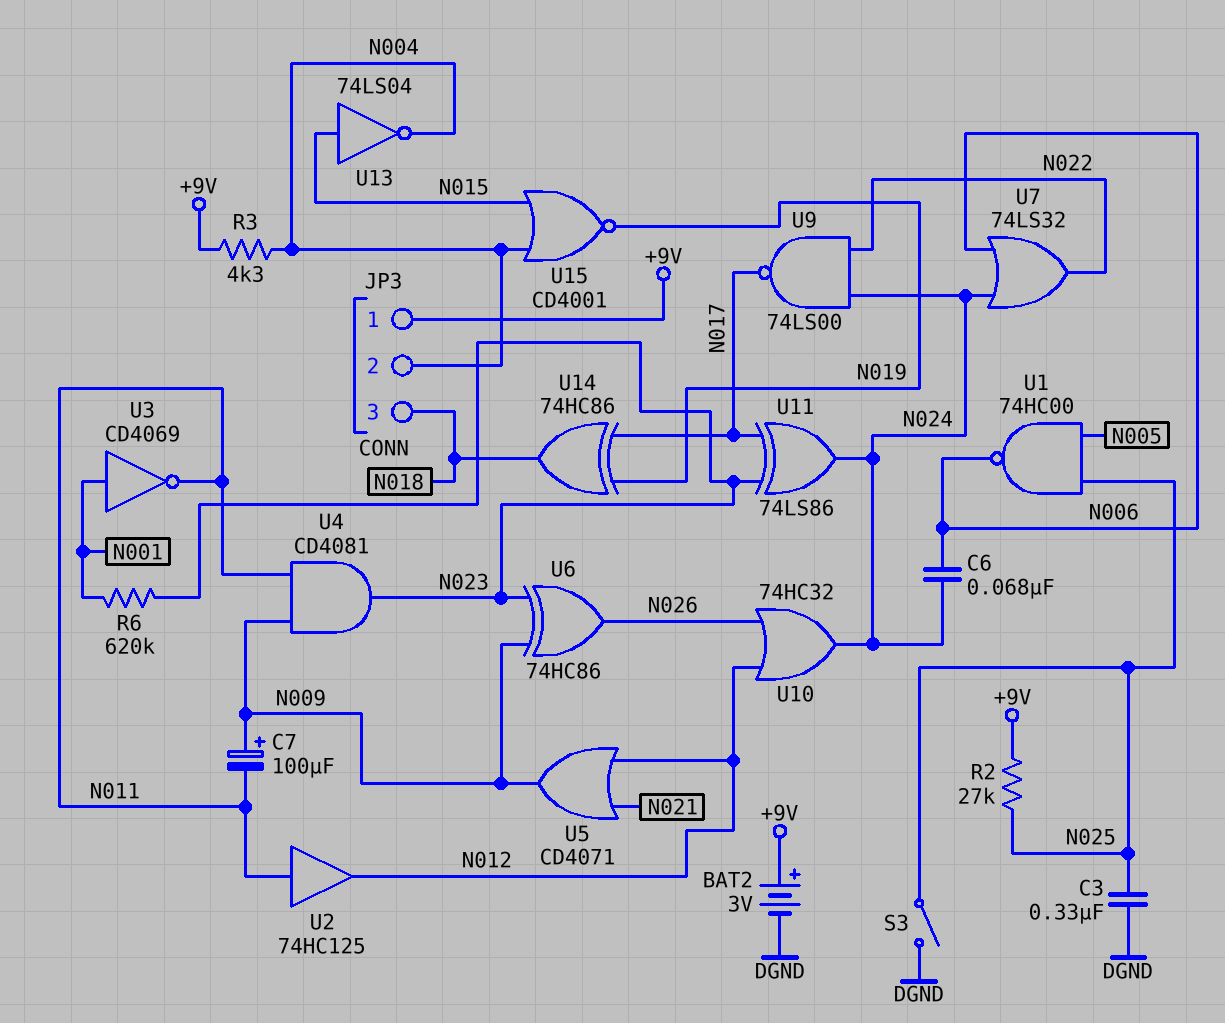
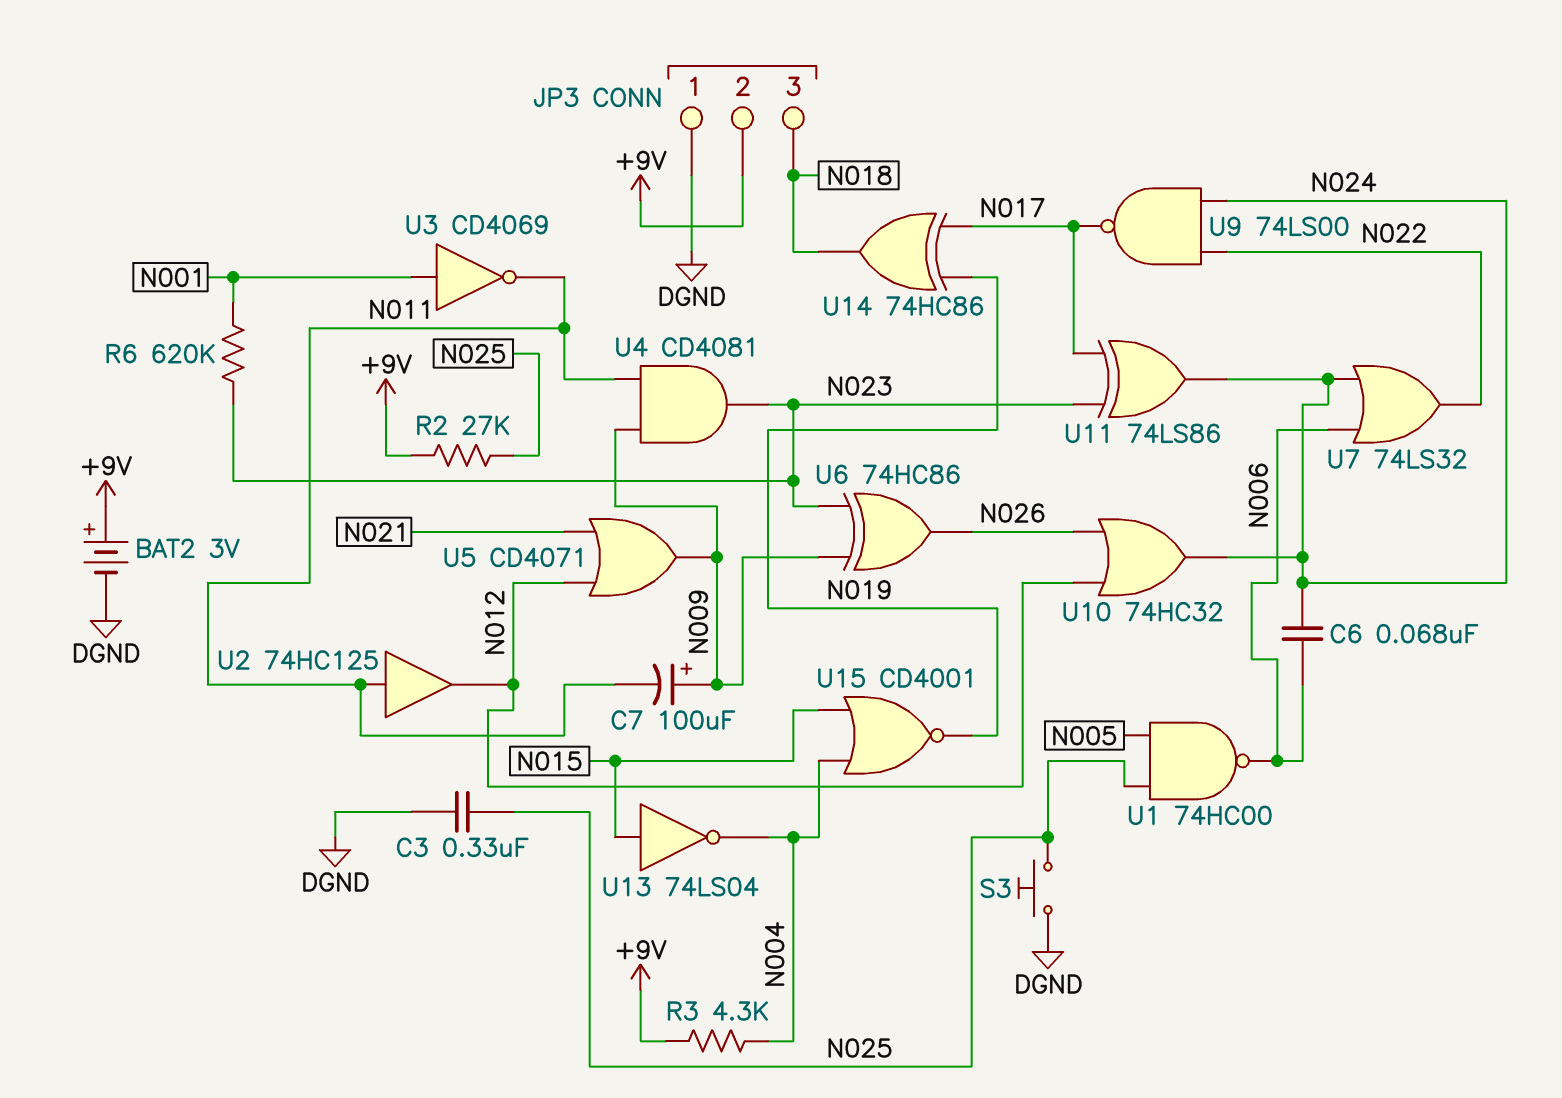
JP3 pin 1: +9V -> DGND
JP3 pin 2: N004 -> +9V
S3: switch (DGND, N025) -> button (DGND, N025)

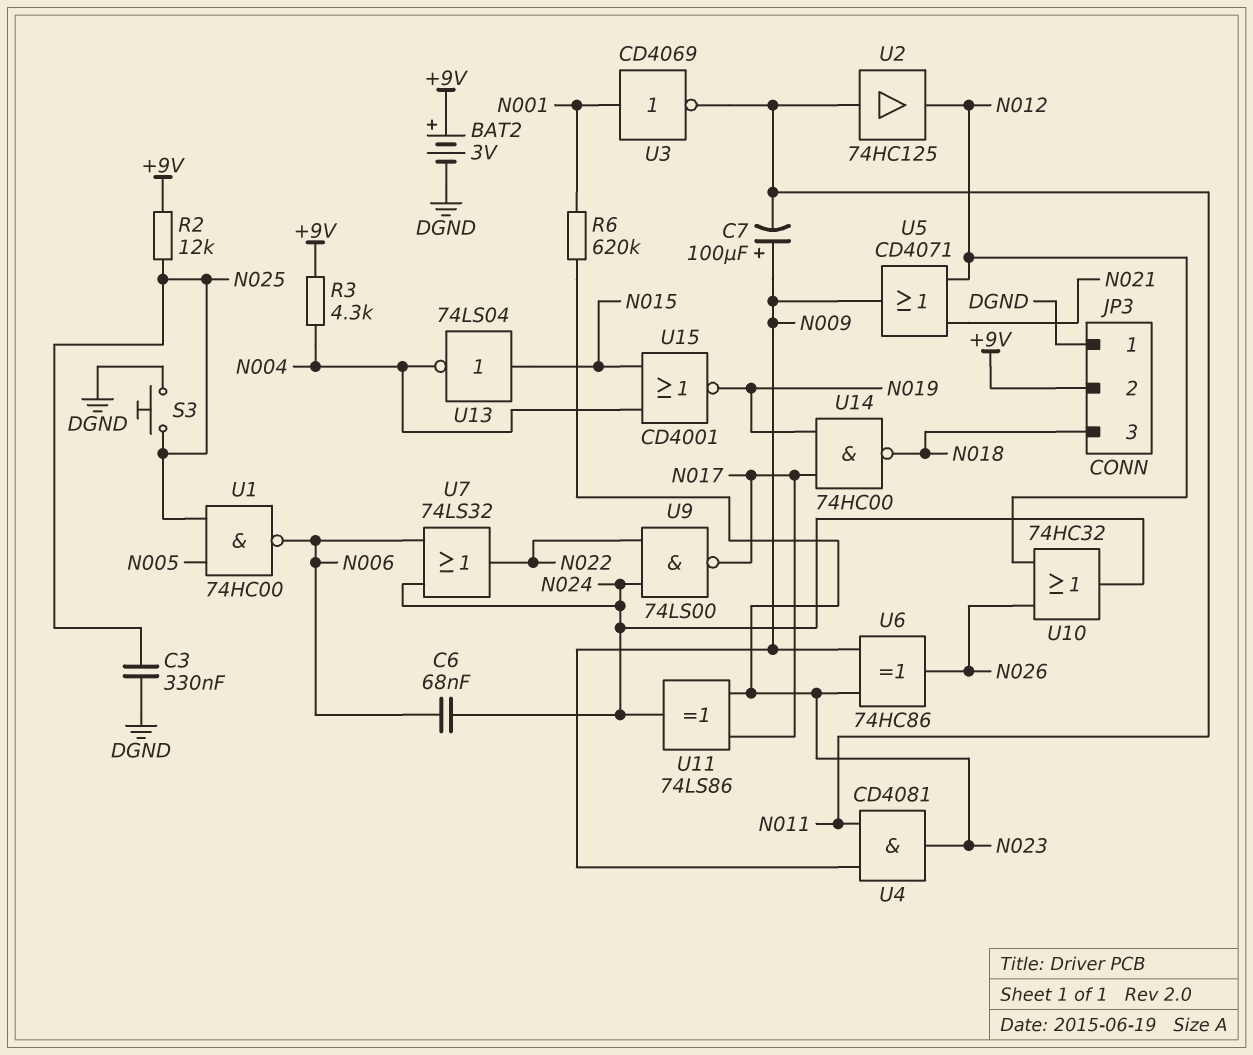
R2: 27k (+9V, N025) -> 12k (+9V, N025)
U14: XOR 74HC86 (in N017, in N019, out N018) -> NAND 74HC00 (in N017, in N019, out N018)

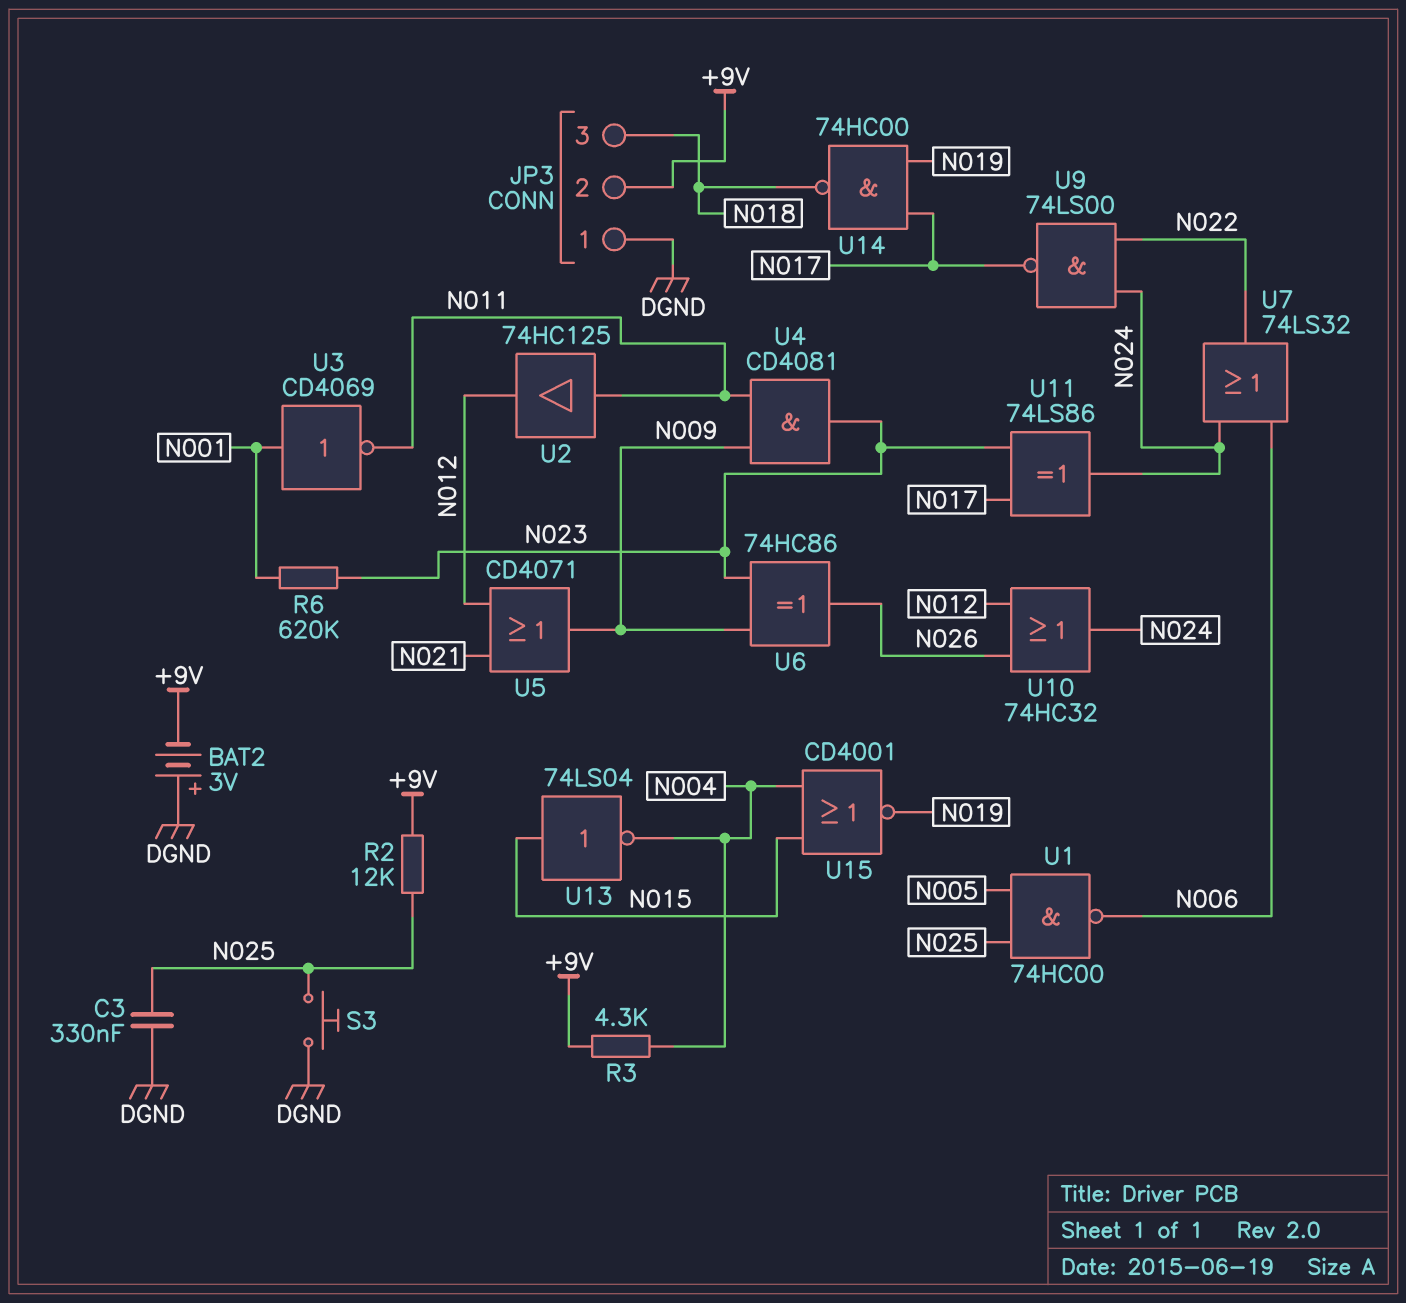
BAT2: 3V (plus +9V, minus DGND) -> 3V (plus DGND, minus +9V)
C6: 68nF (N006, N024) -> none
C7: 100uF (plus N009, minus N011) -> none

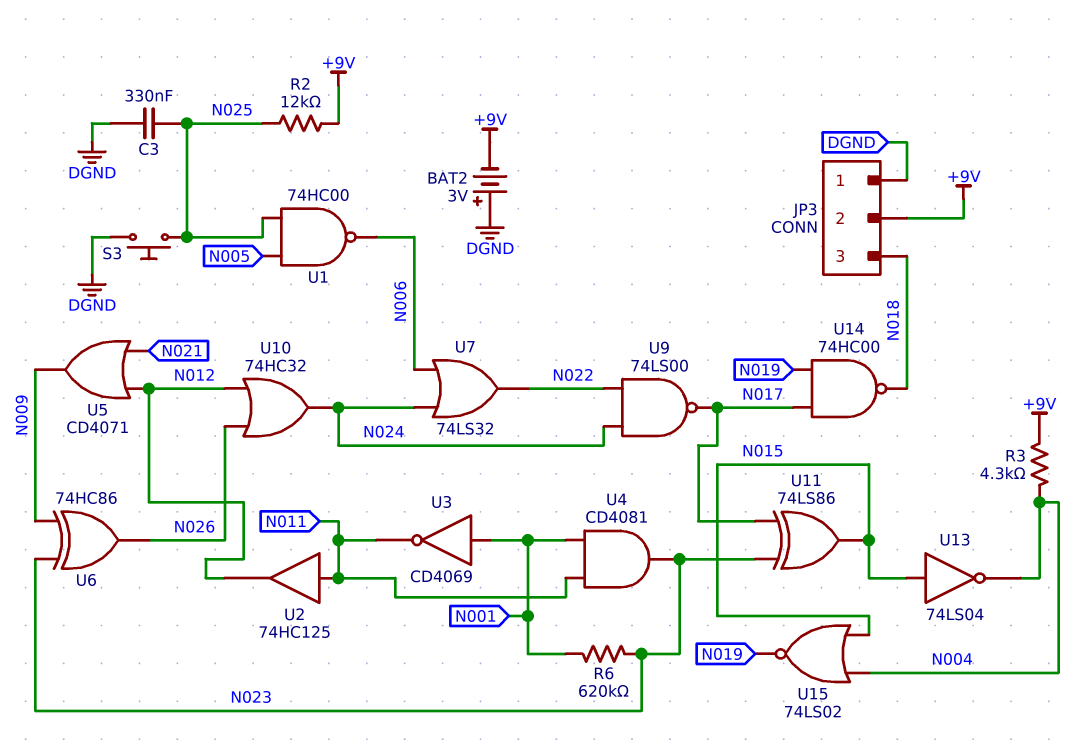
U4: AND CD4081 (in N009, in N011, out N023) -> AND CD4081 (in N001, in N011, out N023)
U11: XOR 74LS86 (in N017, in N023, out N024) -> XOR 74LS86 (in N017, in N023, out N015)
U15: NOR CD4001 (in N004, in N015, out N019) -> NOR 74LS02 (in N004, in N015, out N019)

